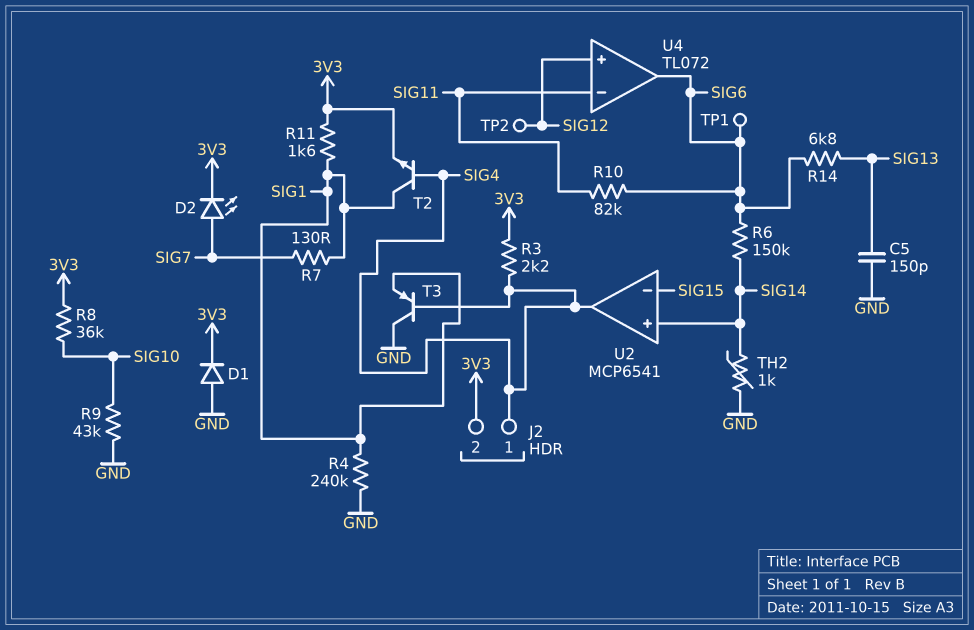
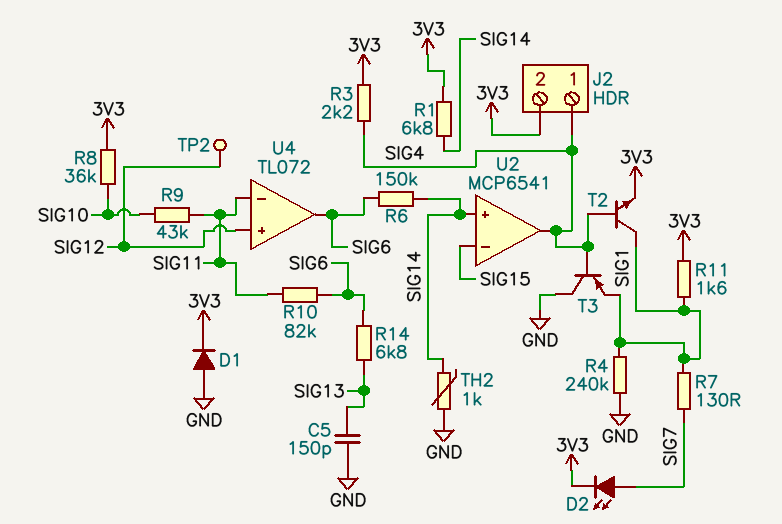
R1: none -> 6.8k (3V3, SIG14)
R9: 43k (GND, SIG10) -> 43k (SIG10, SIG11)
TP1: test point (SIG6) -> none

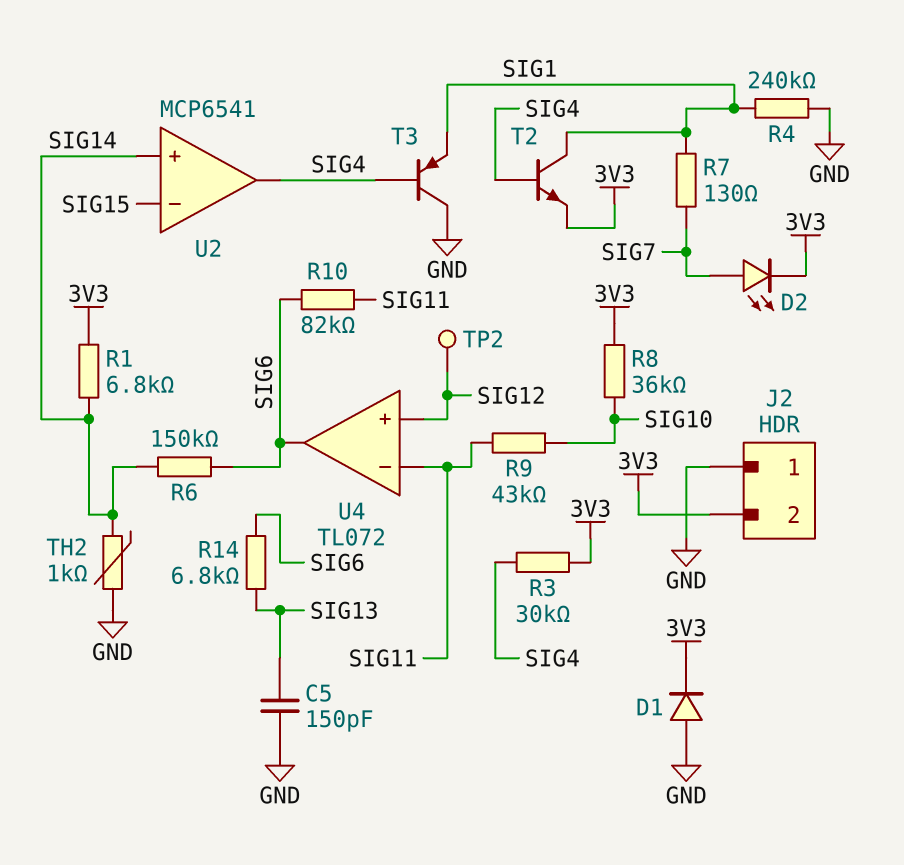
J2 pin 1: SIG4 -> GND
R3: 2.2k (3V3, SIG4) -> 30k (3V3, SIG4)
R11: 1.6k (3V3, SIG1) -> none

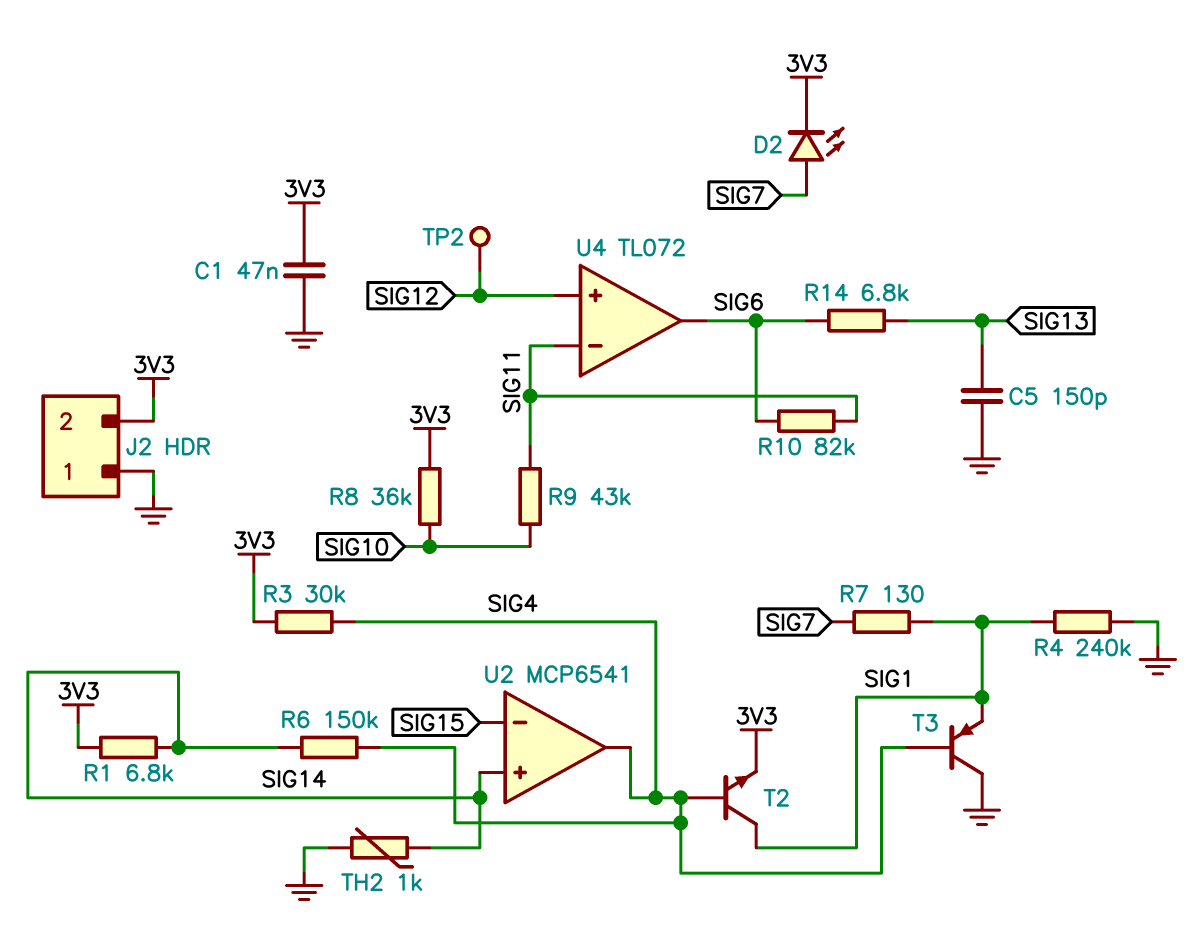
C1: none -> 47nF (3V3, GND)
D1: diode (A GND, K 3V3) -> none
R6: 150k (SIG6, SIG14) -> 150k (SIG4, SIG14)

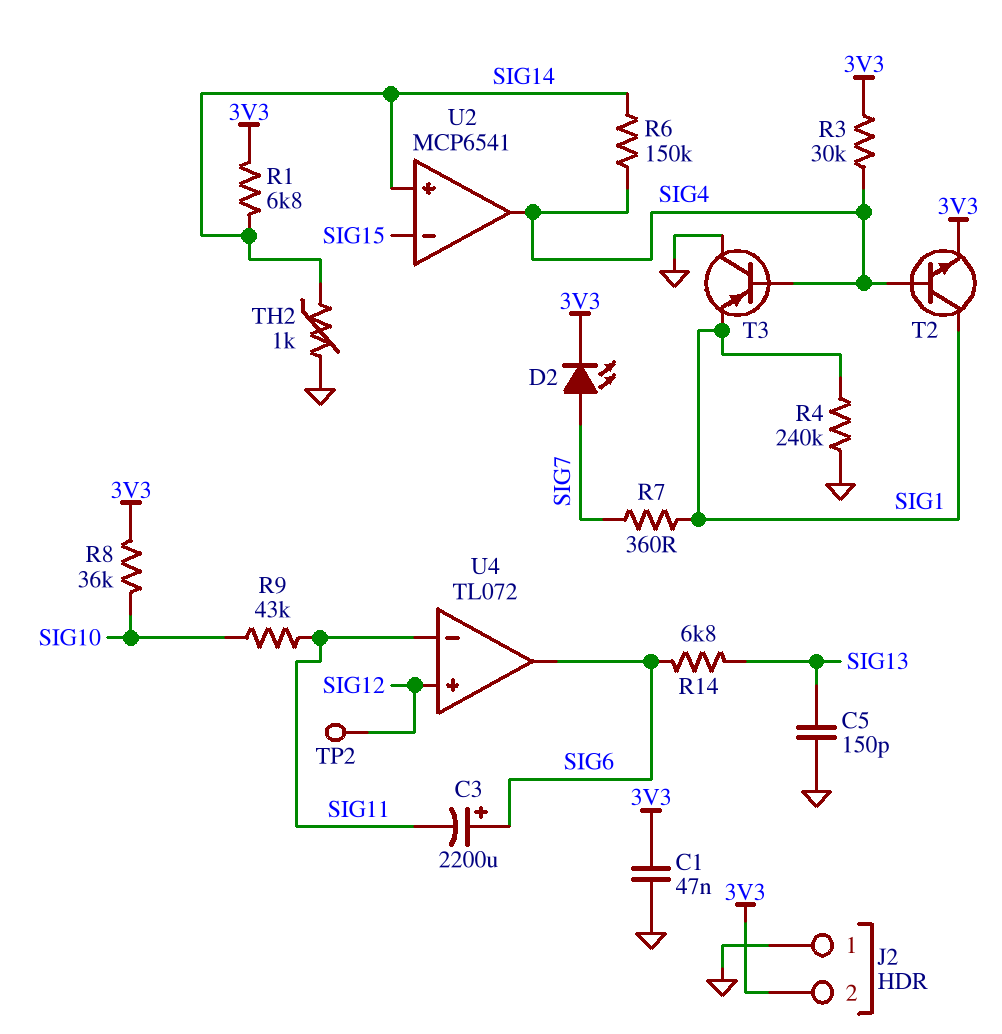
C3: none -> 2200uF (plus SIG6, minus SIG11)
R7: 130 (SIG1, SIG7) -> 360 (SIG1, SIG7)
R10: 82k (SIG6, SIG11) -> none

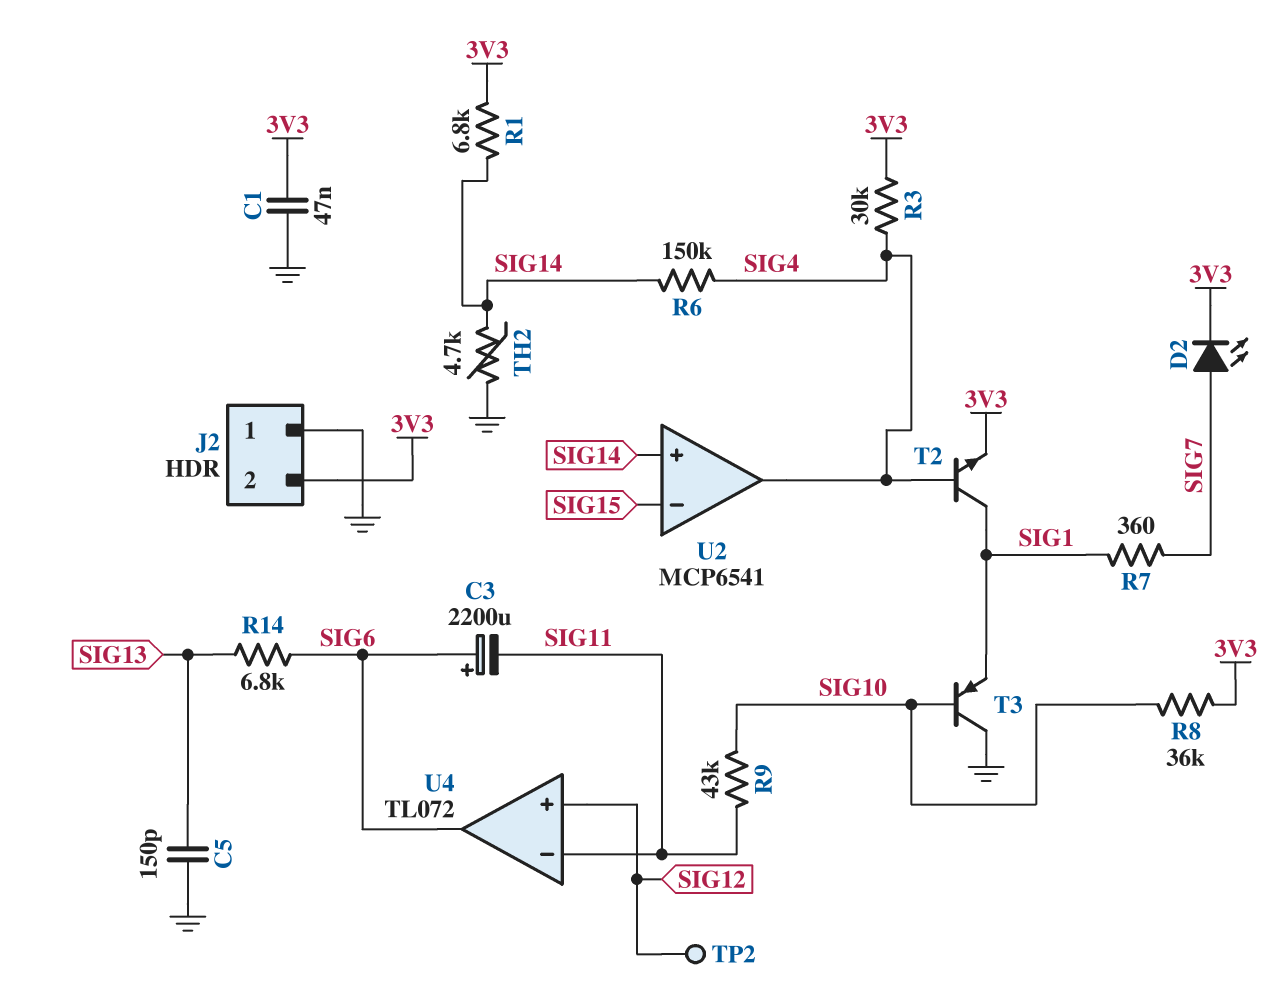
R4: 240k (GND, SIG1) -> none
T3: PNP (B SIG4, C GND, E SIG1) -> PNP (B SIG10, C GND, E SIG1)
TH2: 1k (GND, SIG14) -> 4.7k (GND, SIG14)

